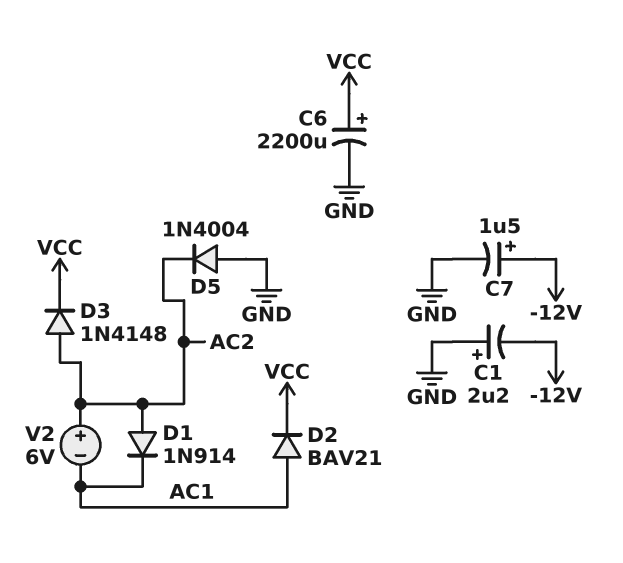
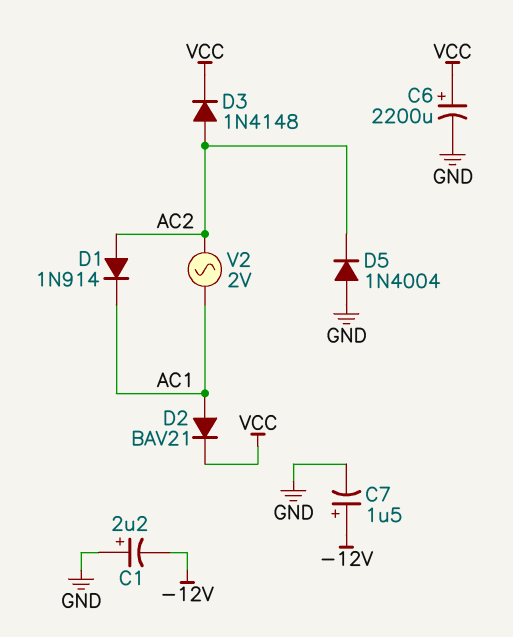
V2: 6V (plus AC2, minus AC1) -> AC 2V (AC1, AC2)

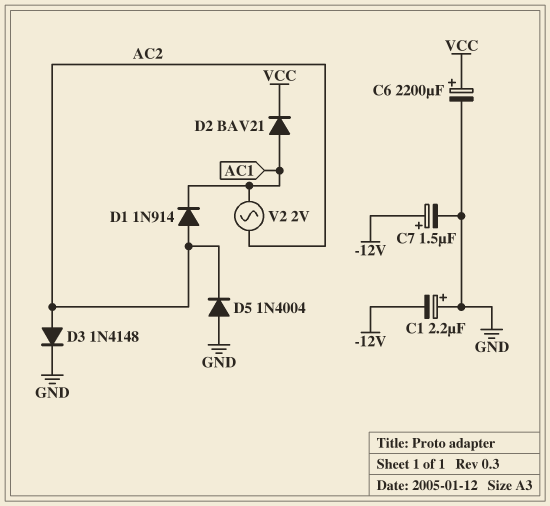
D3: diode 1N4148 (A AC2, K VCC) -> diode 1N4148 (A AC2, K GND)

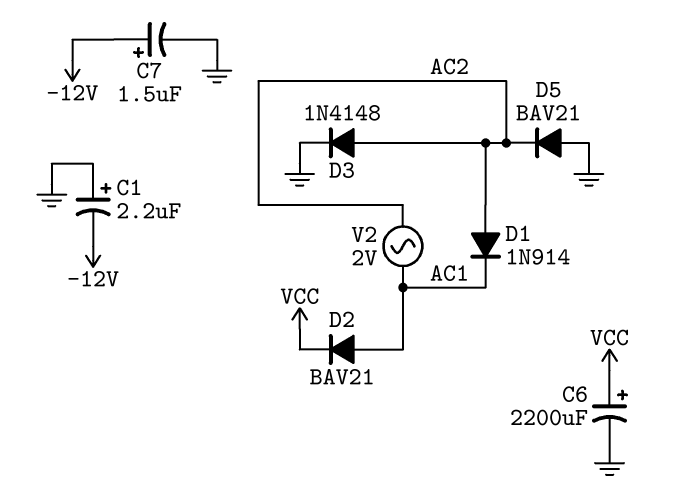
D5: diode 1N4004 (A GND, K AC2) -> diode BAV21 (A GND, K AC2)

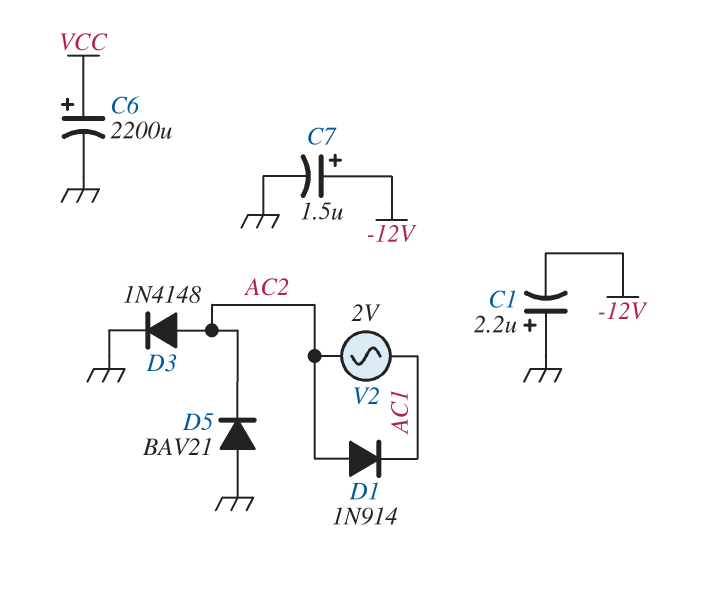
D2: diode BAV21 (A AC1, K VCC) -> none

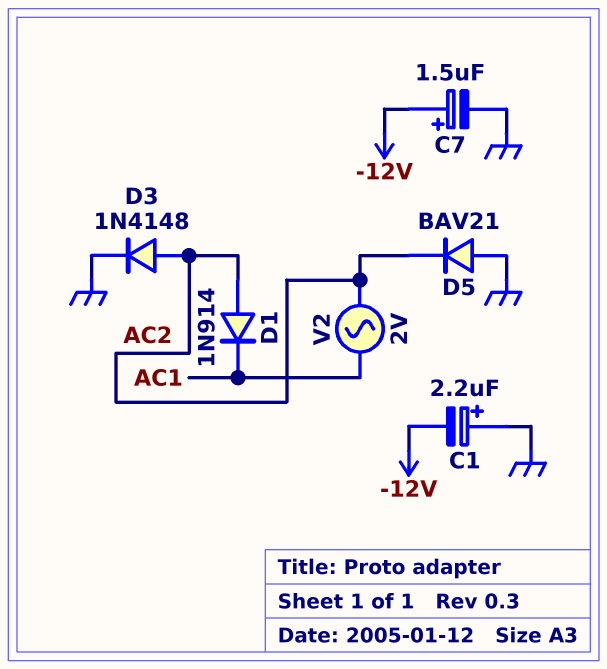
C6: 2200uF (plus VCC, minus GND) -> none

